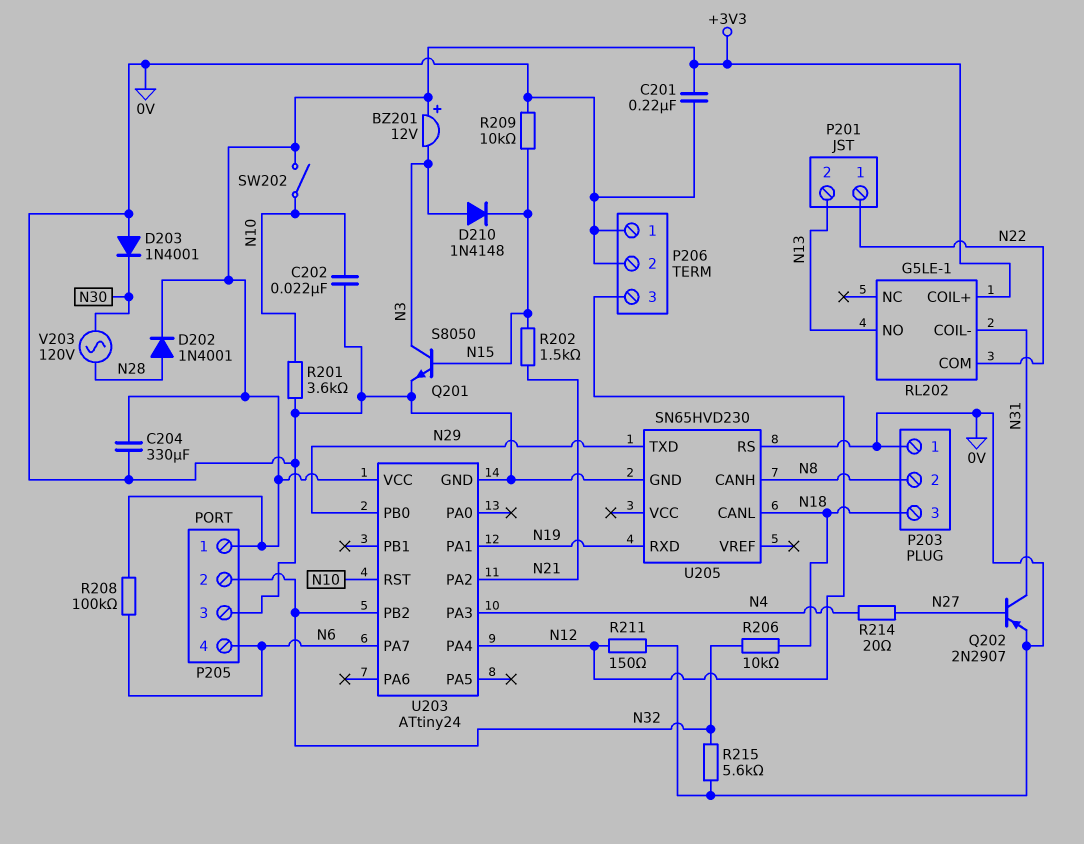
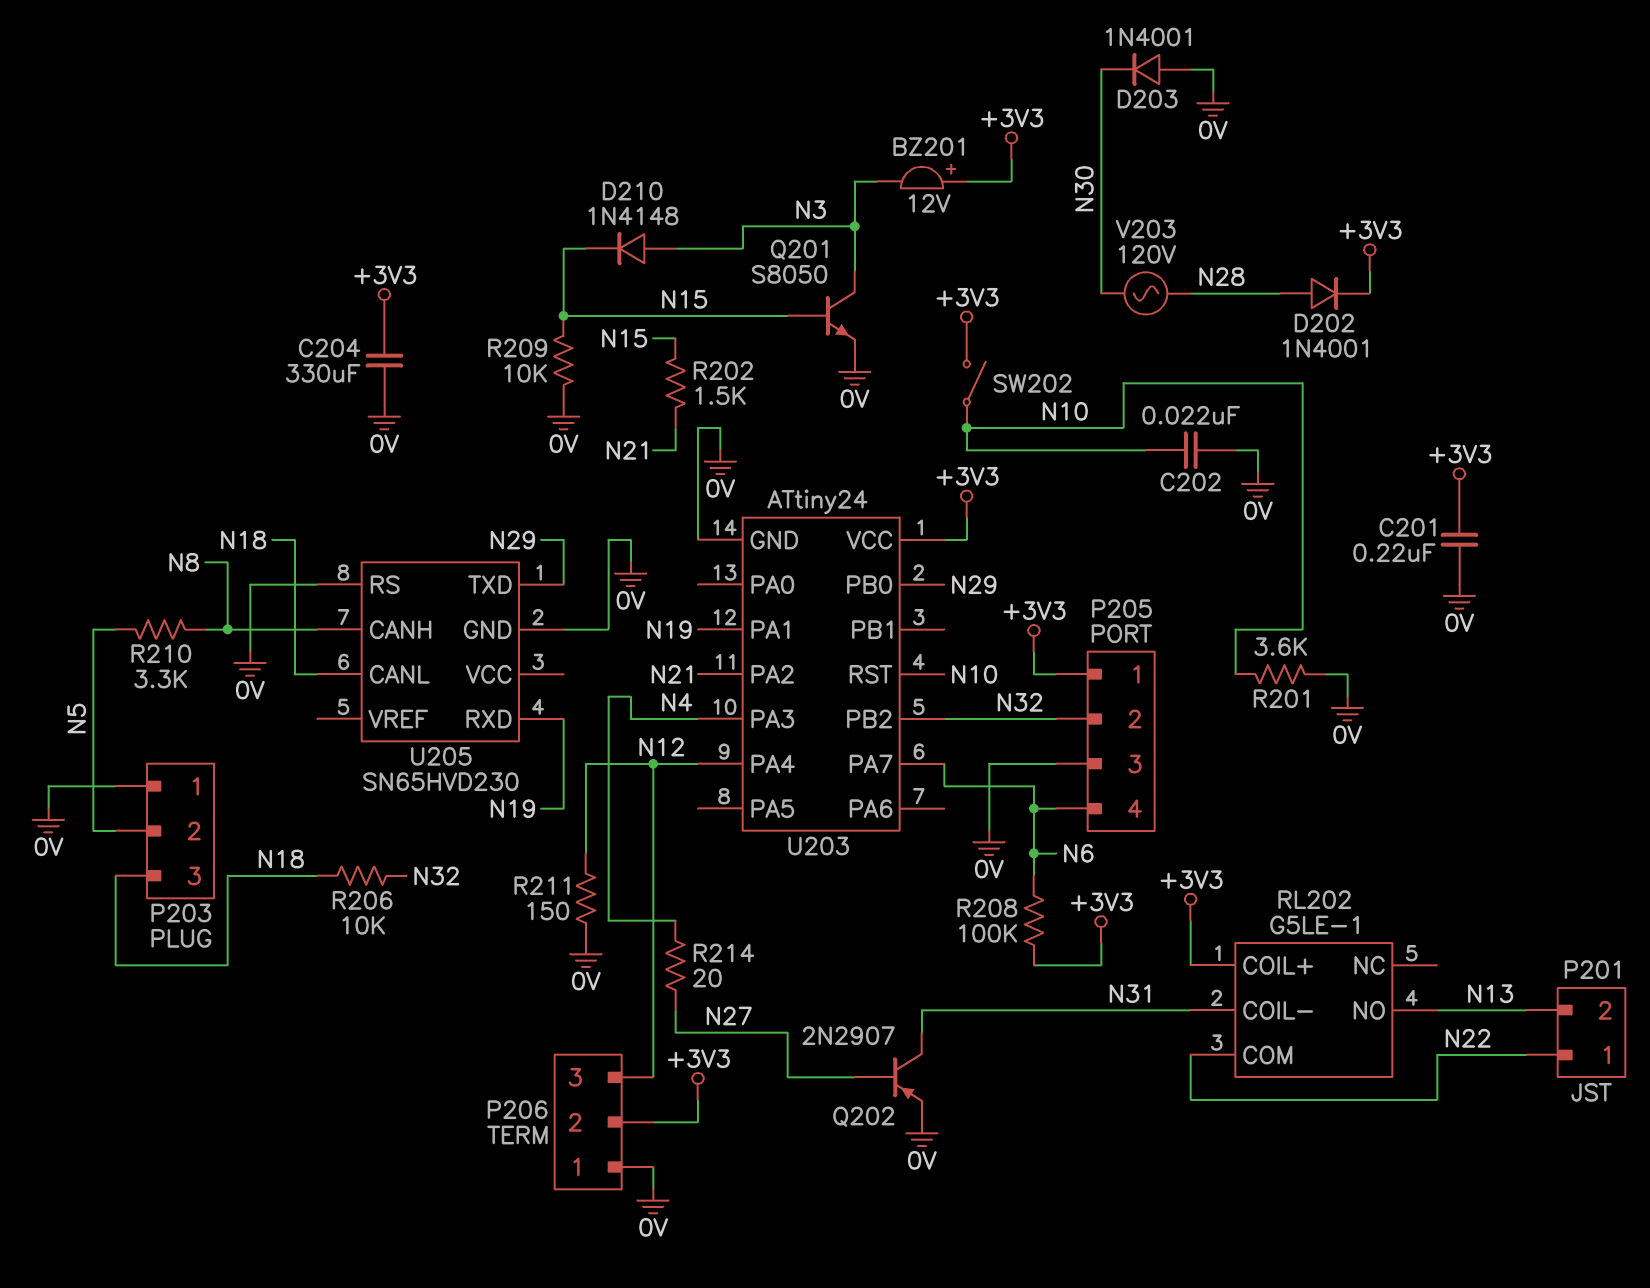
P203 pin 2: N8 -> N5
P206 pin 2: 0V -> +3V3
R210: none -> 3.3k (N5, N8)
R215: 5.6k (0V, N32) -> none

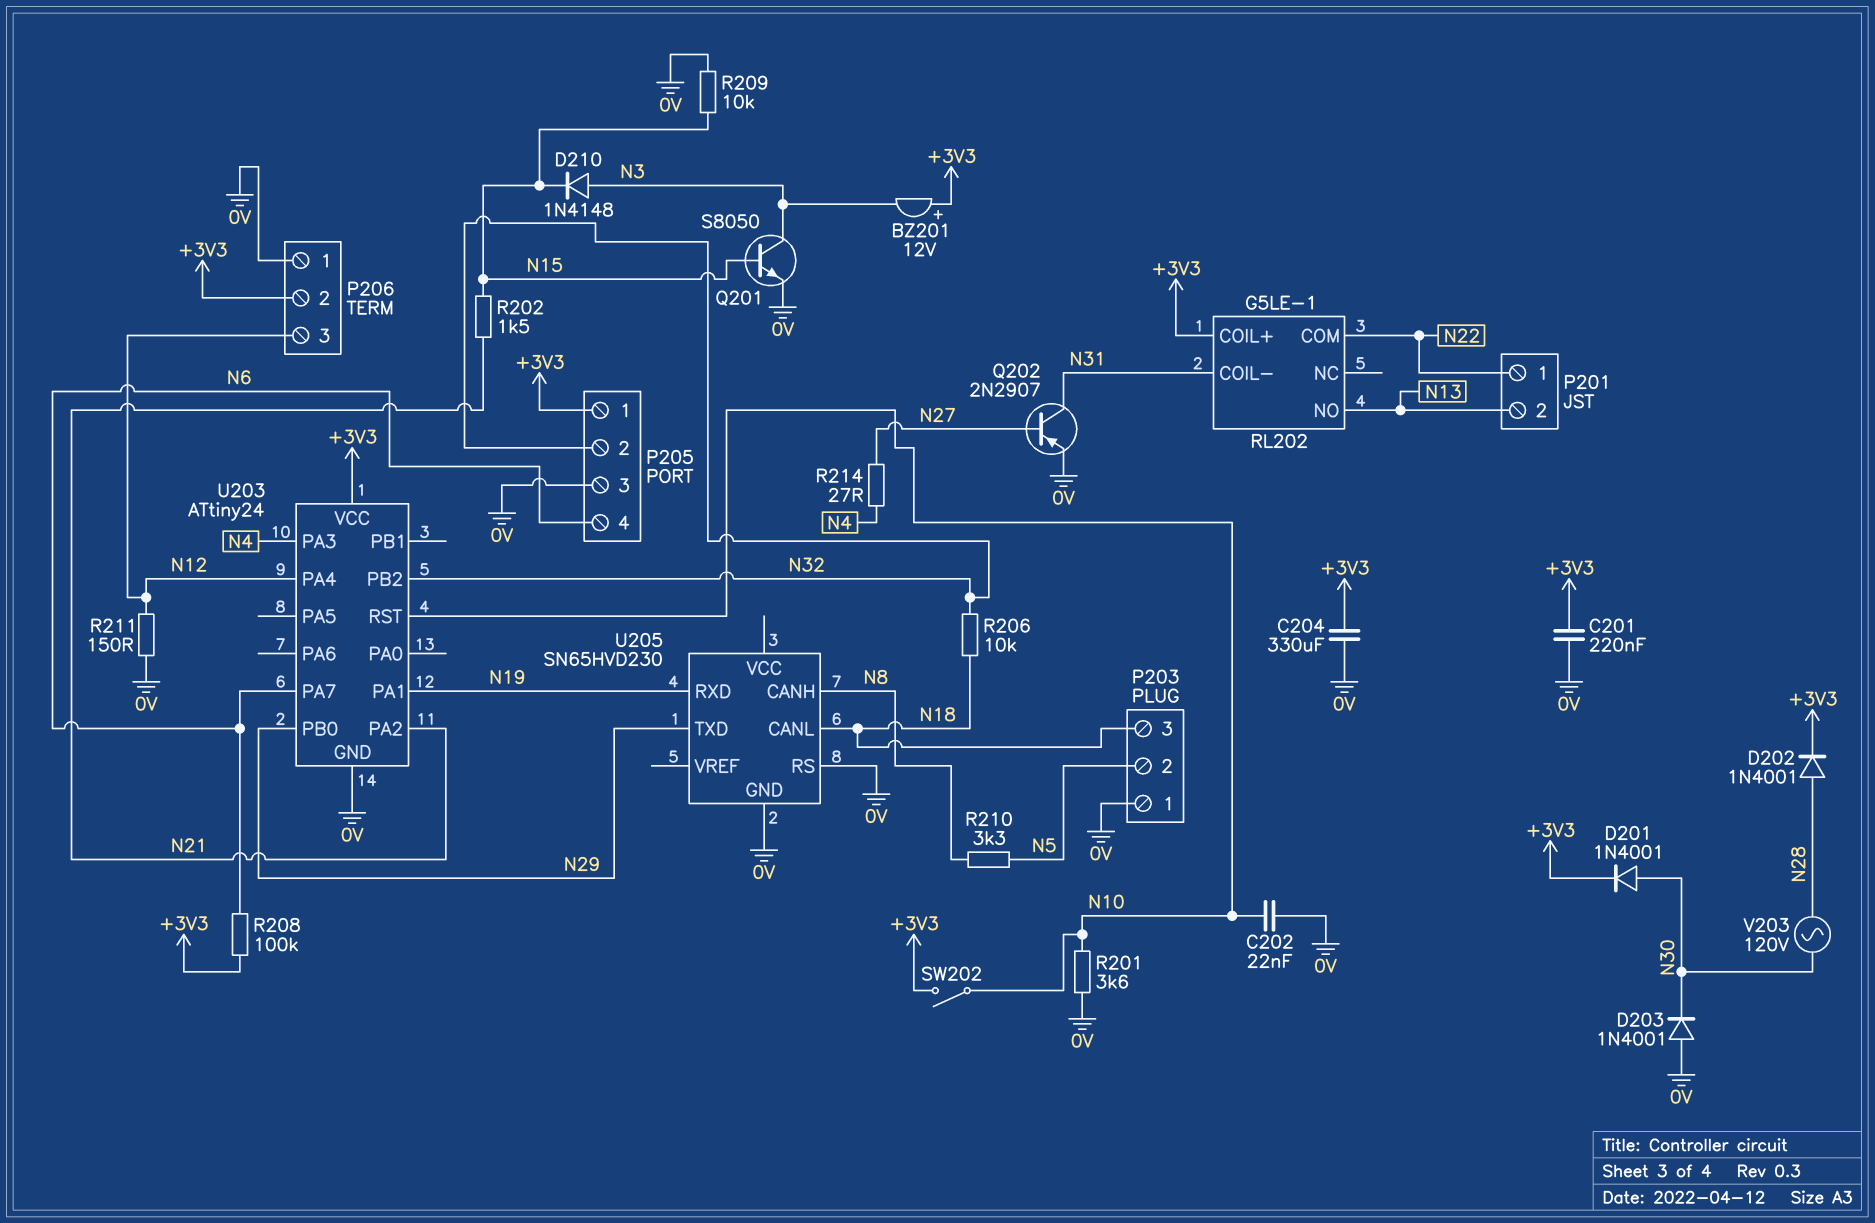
D201: none -> diode 1N4001 (A N30, K +3V3)
R214: 20 (N4, N27) -> 27 (N4, N27)

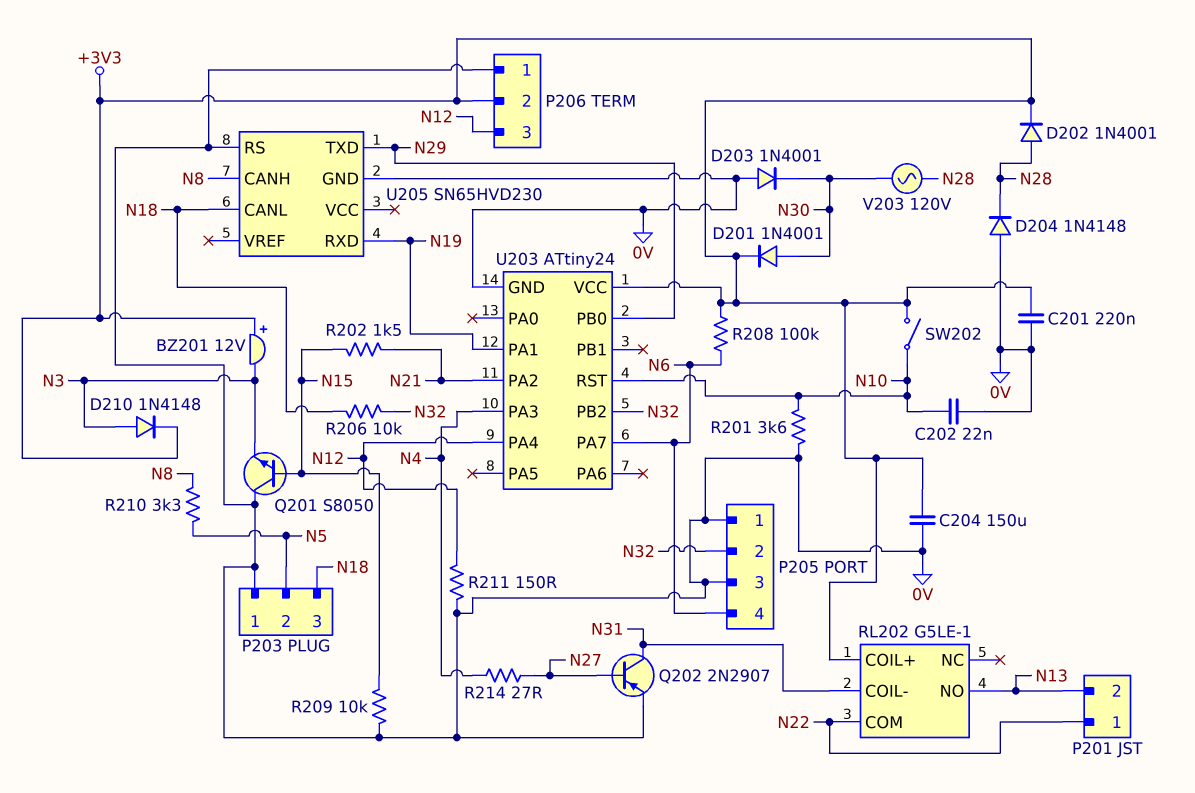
C204: 330uF (+3V3, 0V) -> 150uF (+3V3, 0V)
D204: none -> diode 1N4148 (A 0V, K N28)
D210: diode 1N4148 (A N3, K N15) -> diode 1N4148 (A N3, K +3V3)
P205 pin 1: +3V3 -> 0V
Q201: NPN S8050 (B N15, C N3, E 0V) -> NPN S8050 (B N15, C 0V, E N3)

